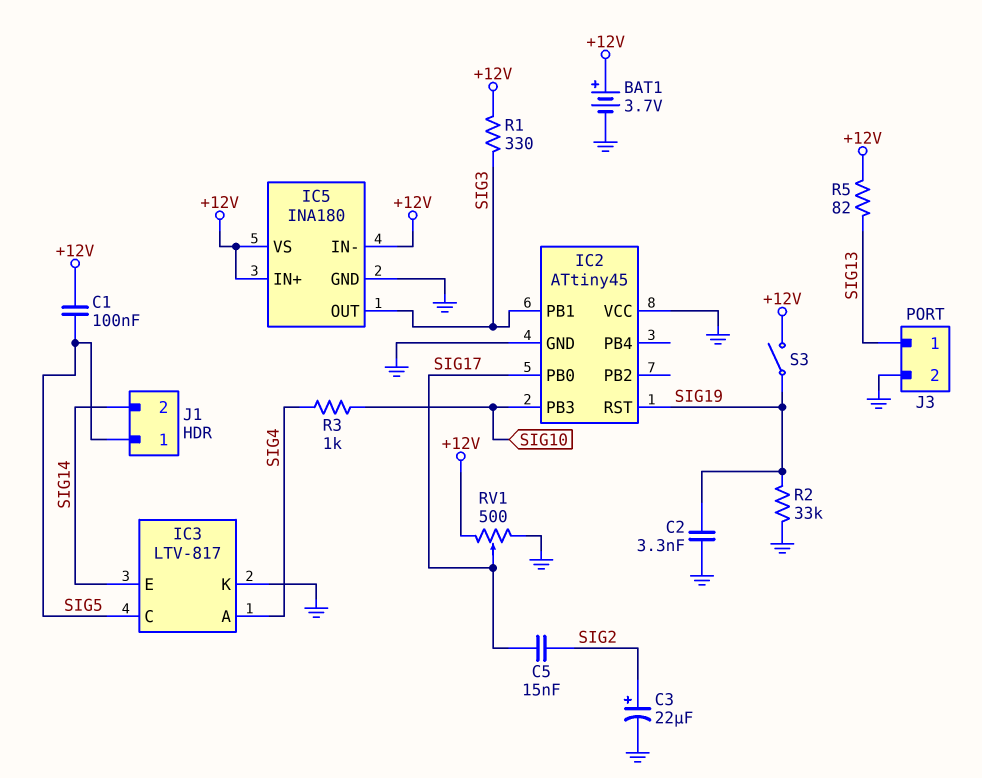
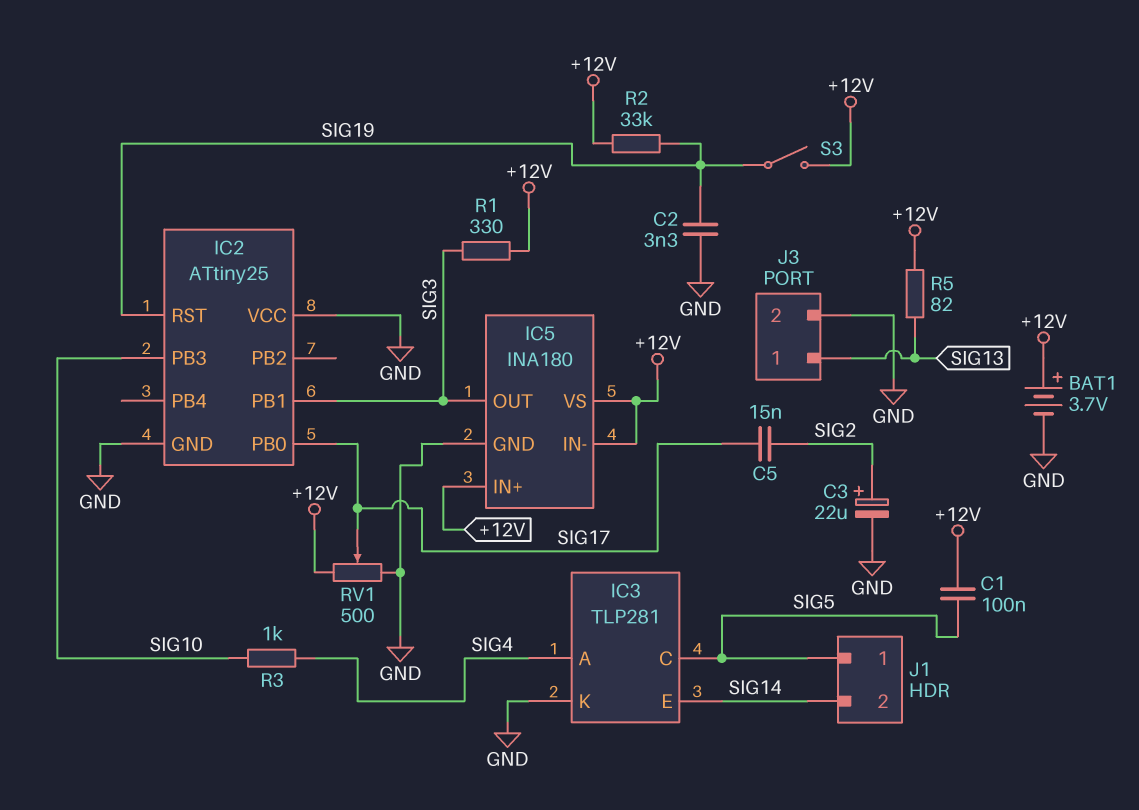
IC2: ATtiny45 -> ATtiny25
IC3: LTV-817 -> TLP281
R2: 33k (GND, SIG19) -> 33k (+12V, SIG19)

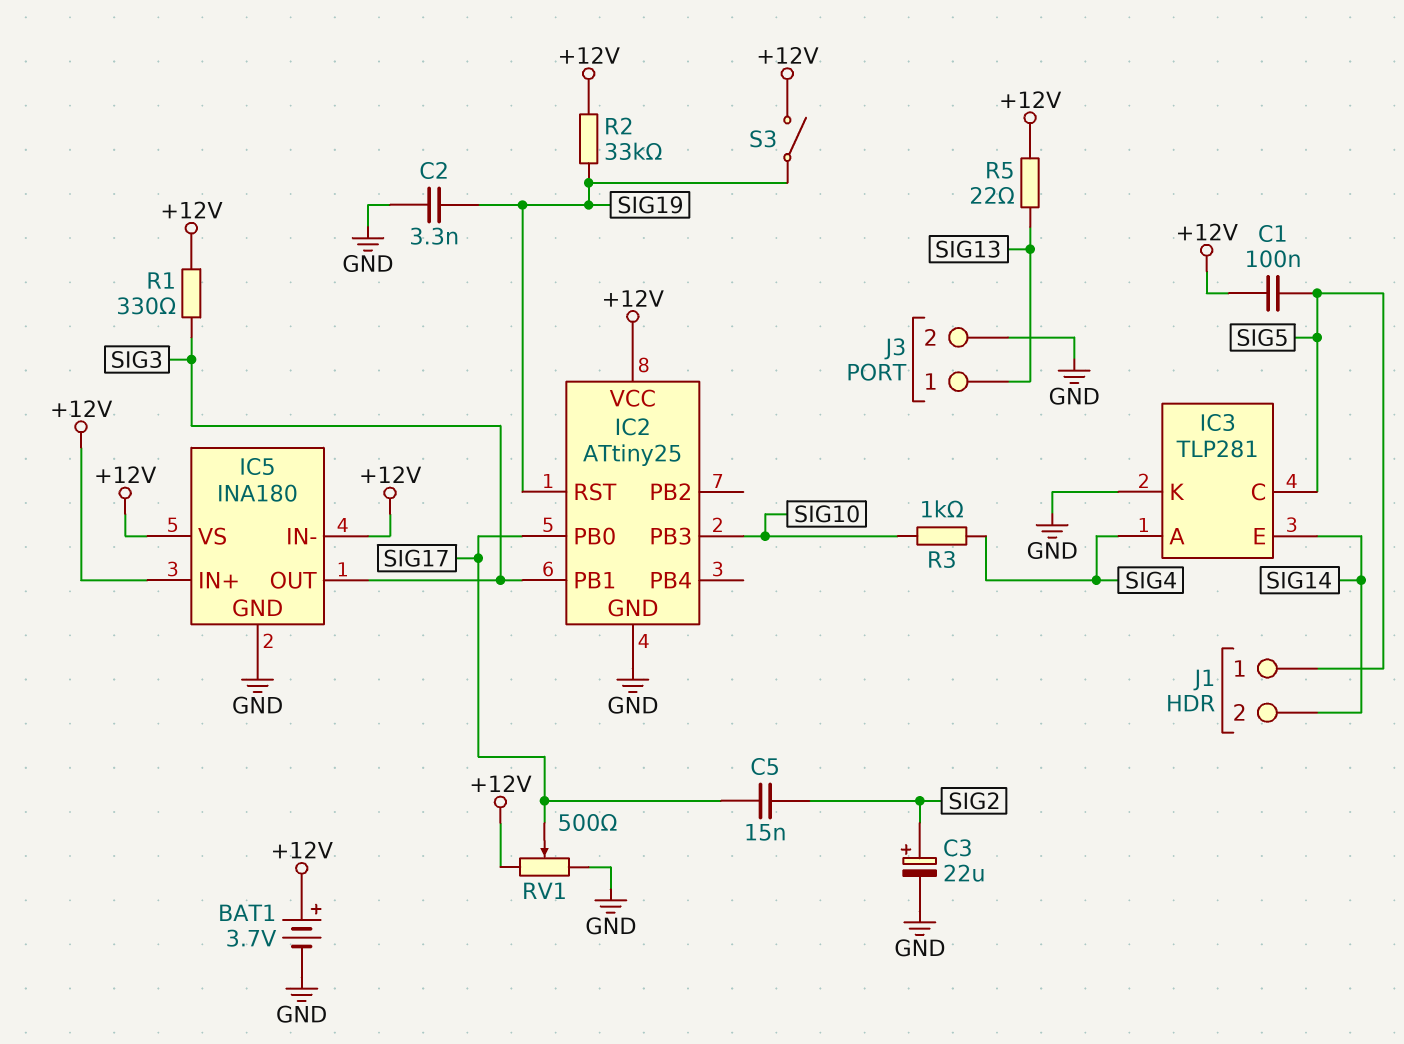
IC2 pin VCC: GND -> +12V
R5: 82 (+12V, SIG13) -> 22 (+12V, SIG13)

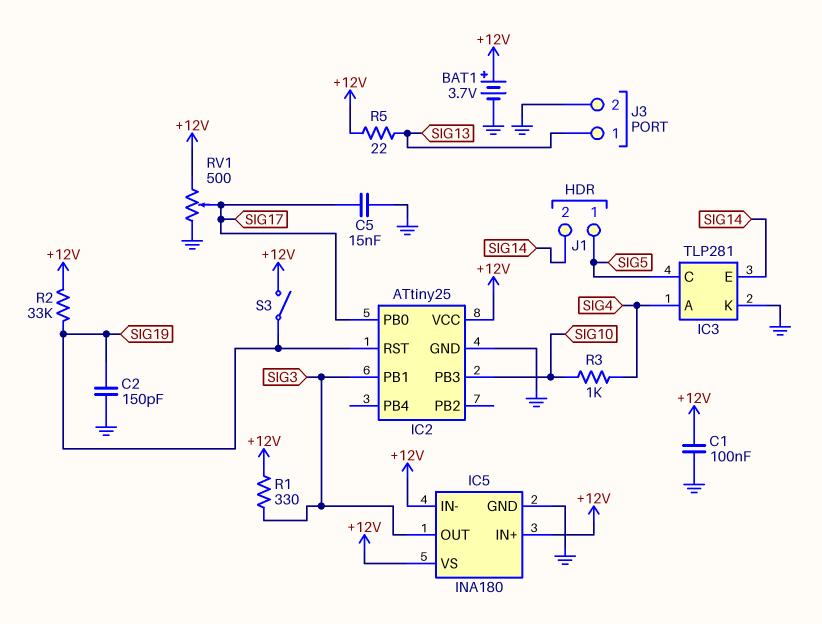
C1: 100nF (+12V, SIG5) -> 100nF (+12V, GND)
C2: 3.3nF (GND, SIG19) -> 150pF (GND, SIG19)
C3: 22uF (plus SIG2, minus GND) -> none
C5: 15nF (SIG2, SIG17) -> 15nF (GND, SIG17)

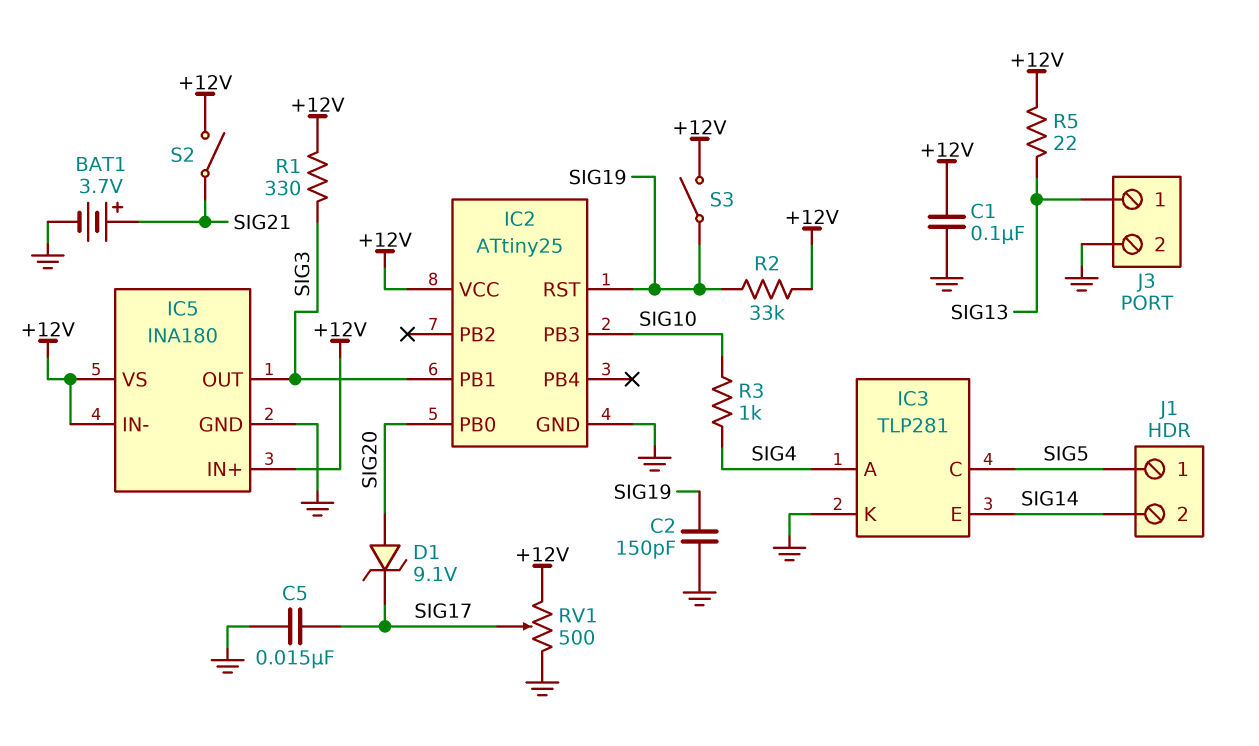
BAT1: 3.7V (plus +12V, minus GND) -> 3.7V (plus SIG21, minus GND)
D1: none -> zener 9.1V (A SIG20, K SIG17)
IC2 pin PB0: SIG17 -> SIG20
S2: none -> switch (+12V, SIG21)

